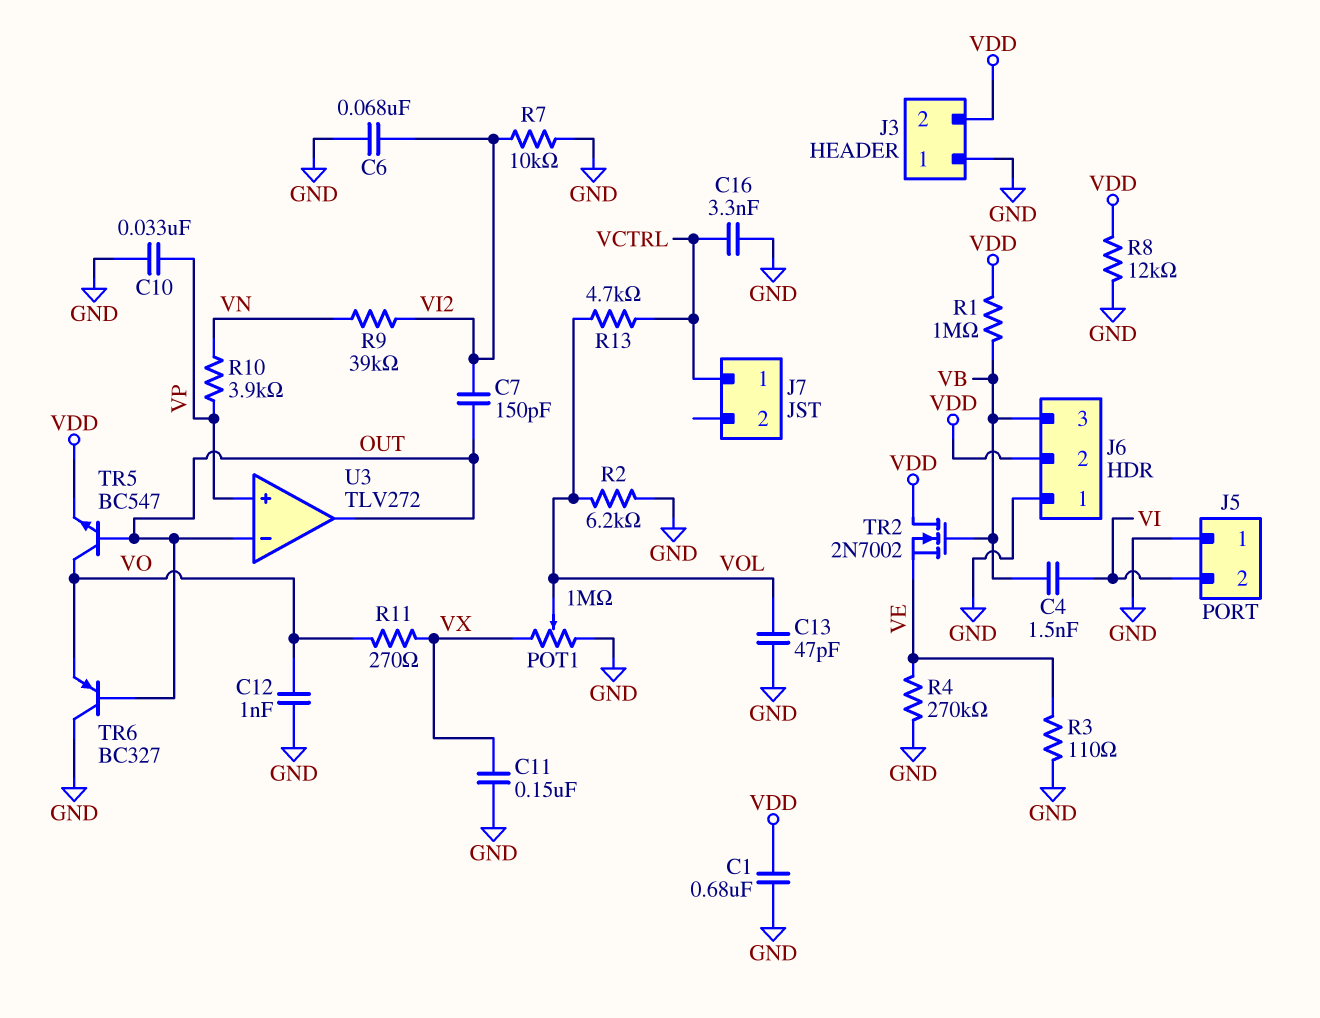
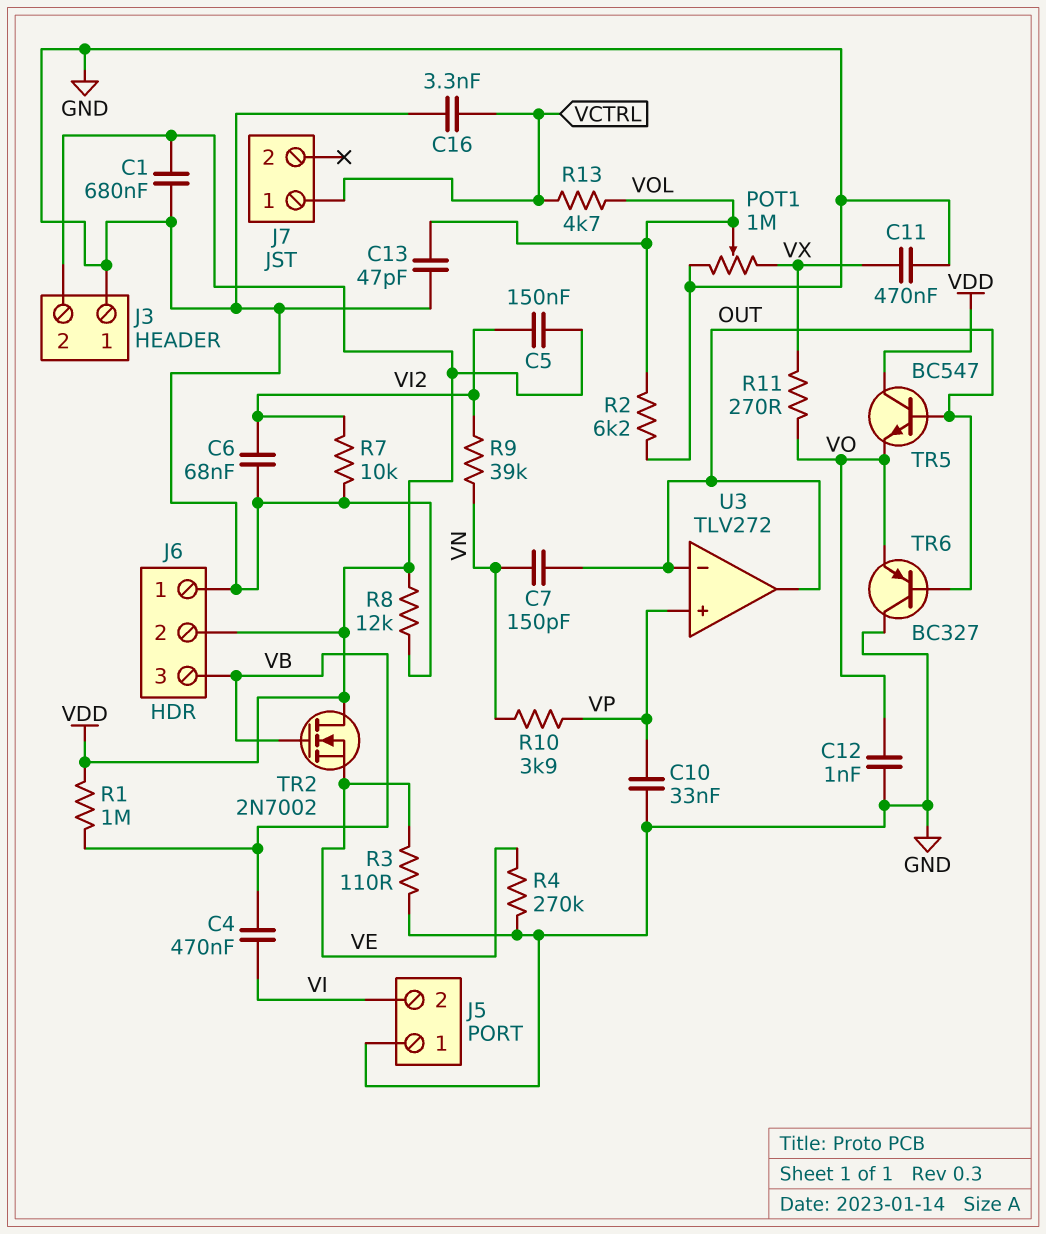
C4: 1.5nF (VB, VI) -> 470nF (VB, VI)
C5: none -> 150nF (VDD, VI2)
C7: 150pF (OUT, VI2) -> 150pF (OUT, VN)
C11: 150nF (GND, VX) -> 470nF (GND, VX)
TR5: NPN BC547 (B OUT, C VO, E VDD) -> NPN BC547 (B OUT, C VDD, E VO)

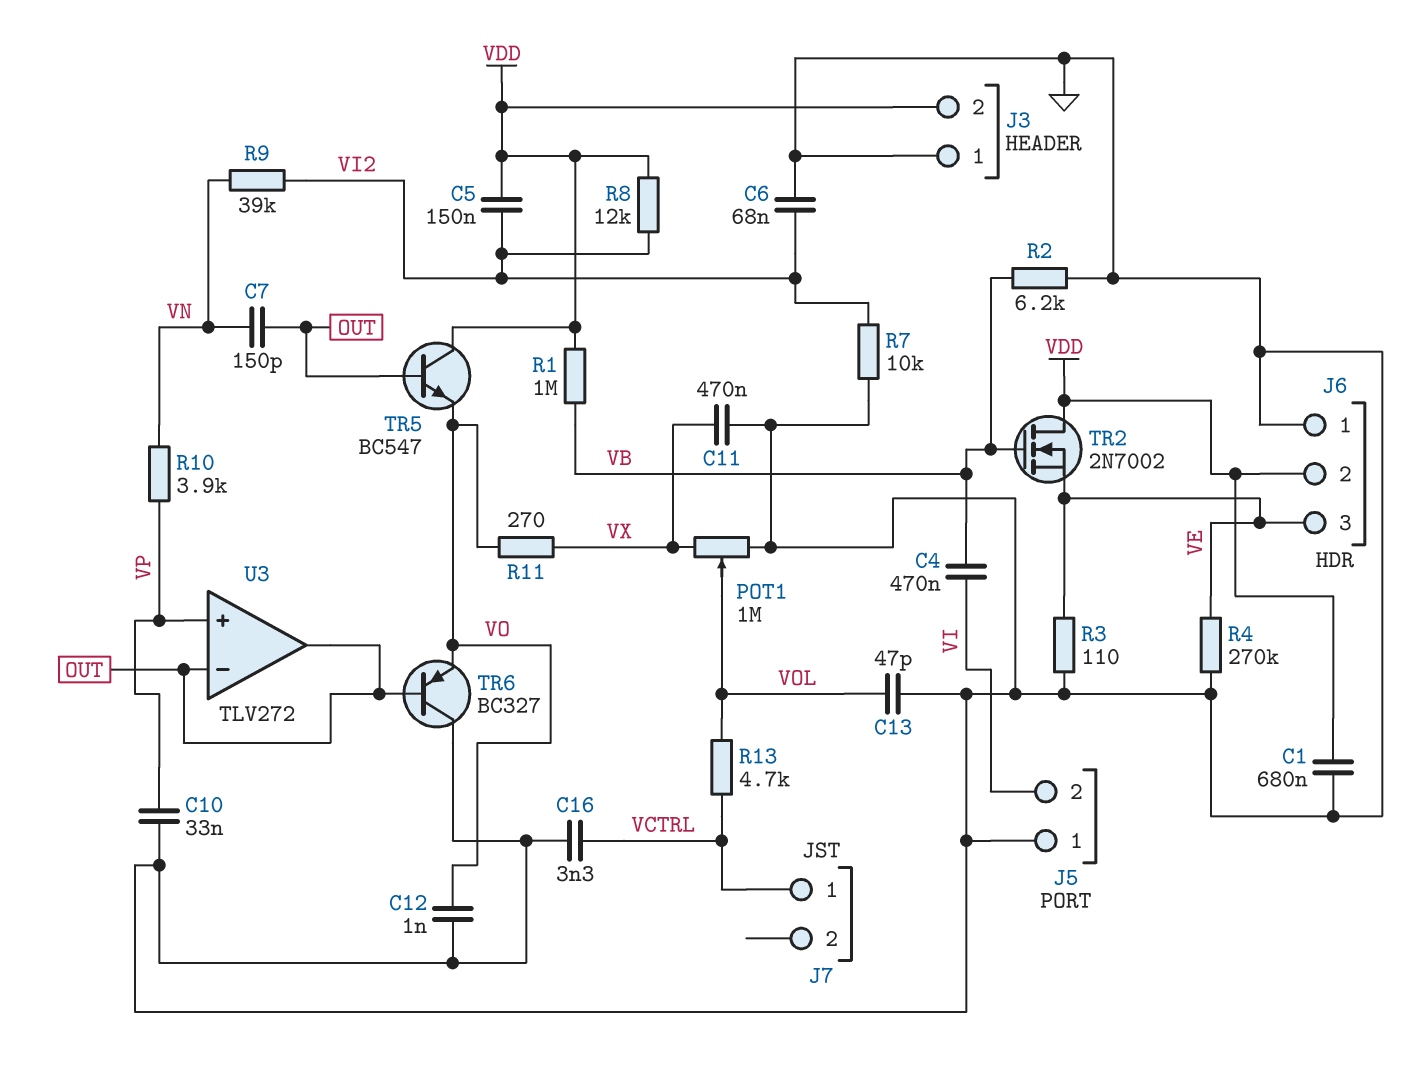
J6 pin 3: VB -> VE
R2: 6.2k (GND, VOL) -> 6.2k (GND, VB)
R8: 12k (GND, VDD) -> 12k (VDD, VI2)

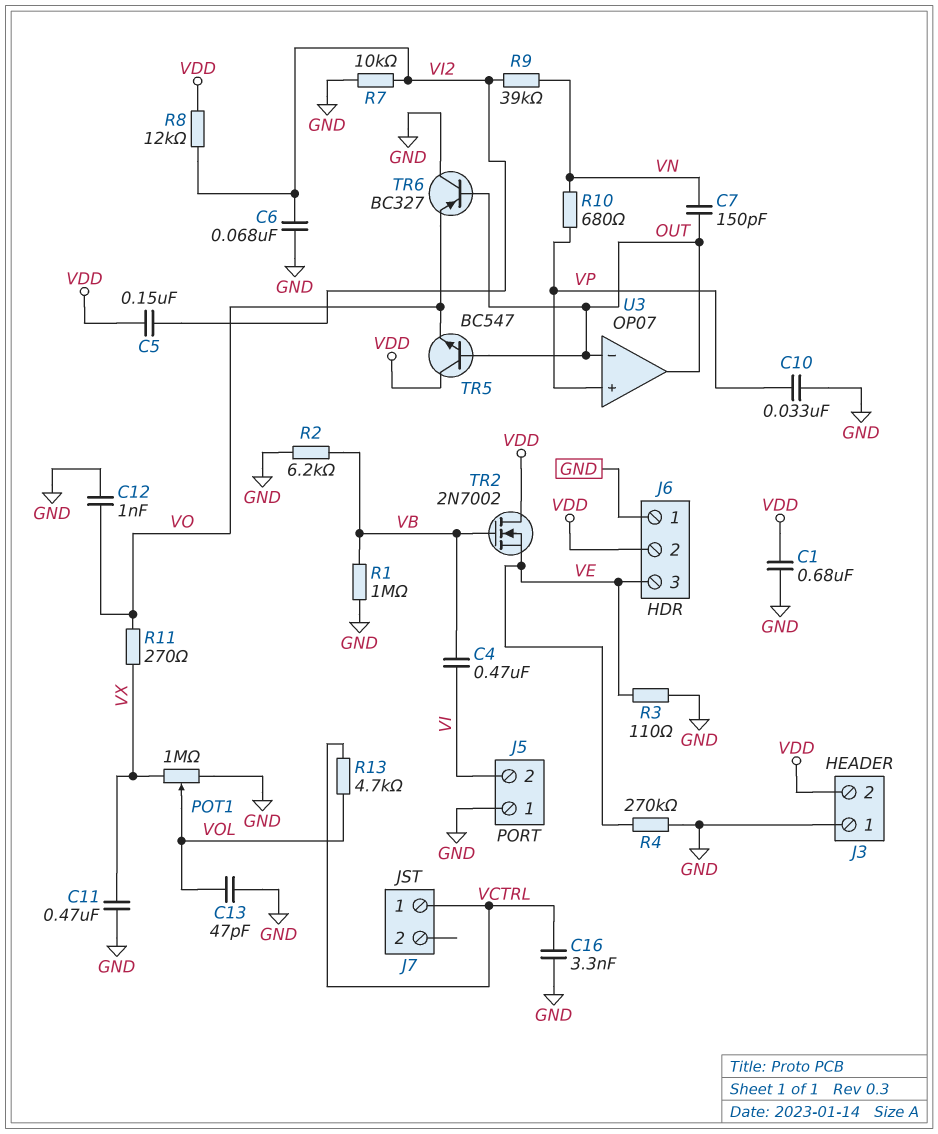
R1: 1M (VB, VDD) -> 1M (GND, VB)
R10: 3.9k (VN, VP) -> 680 (VN, VP)
U3: TLV272 -> OP07

